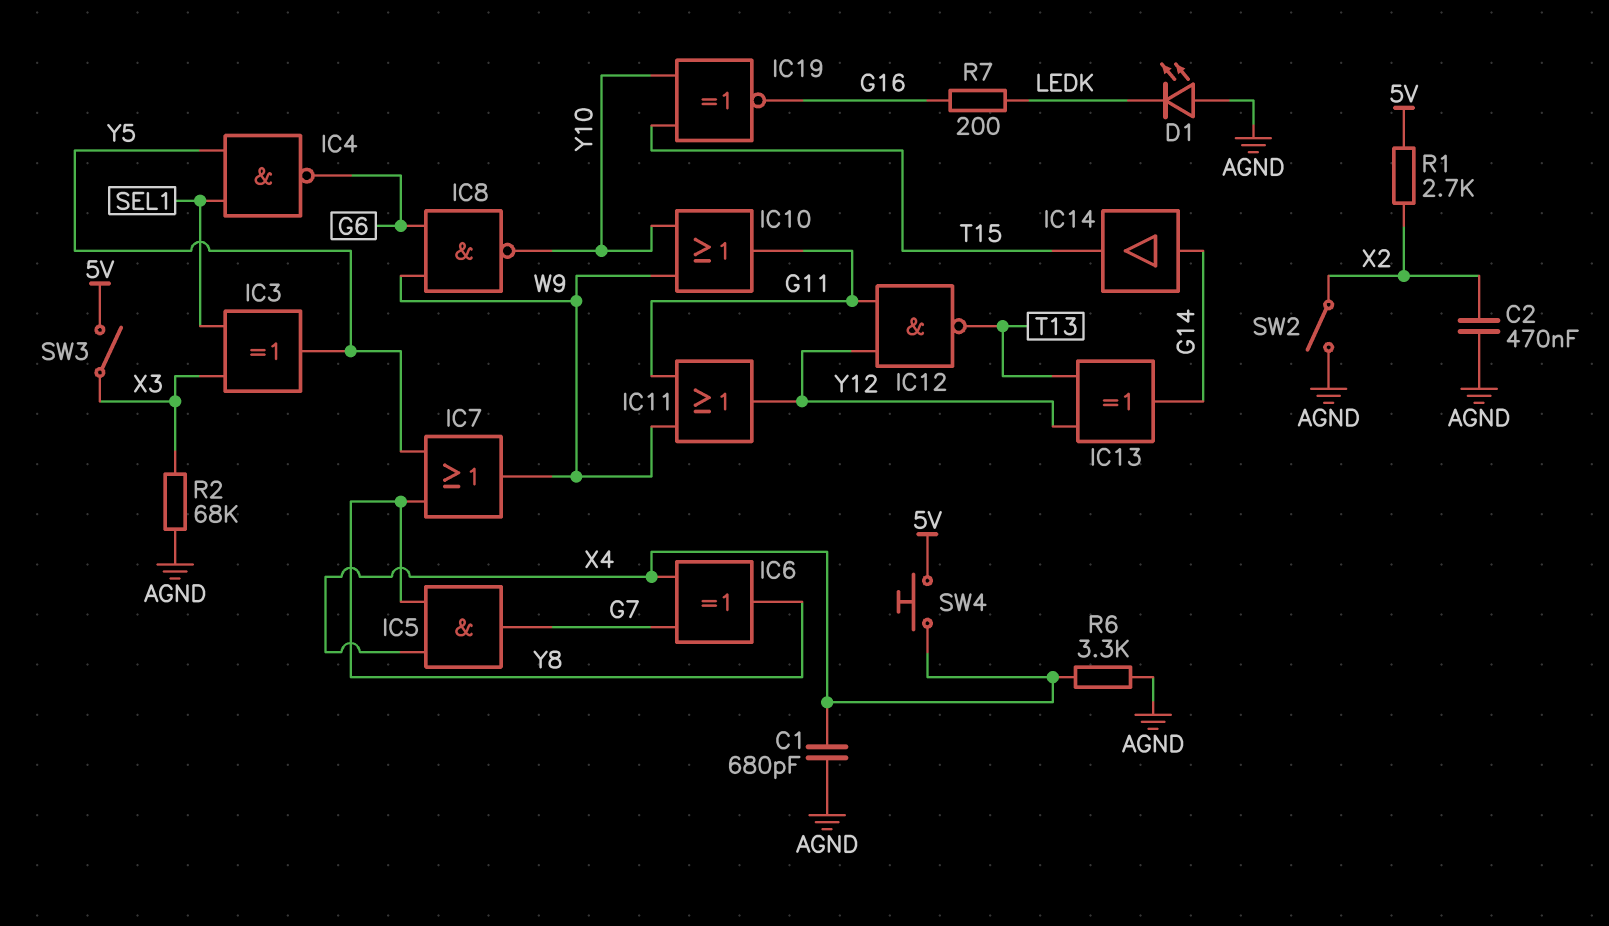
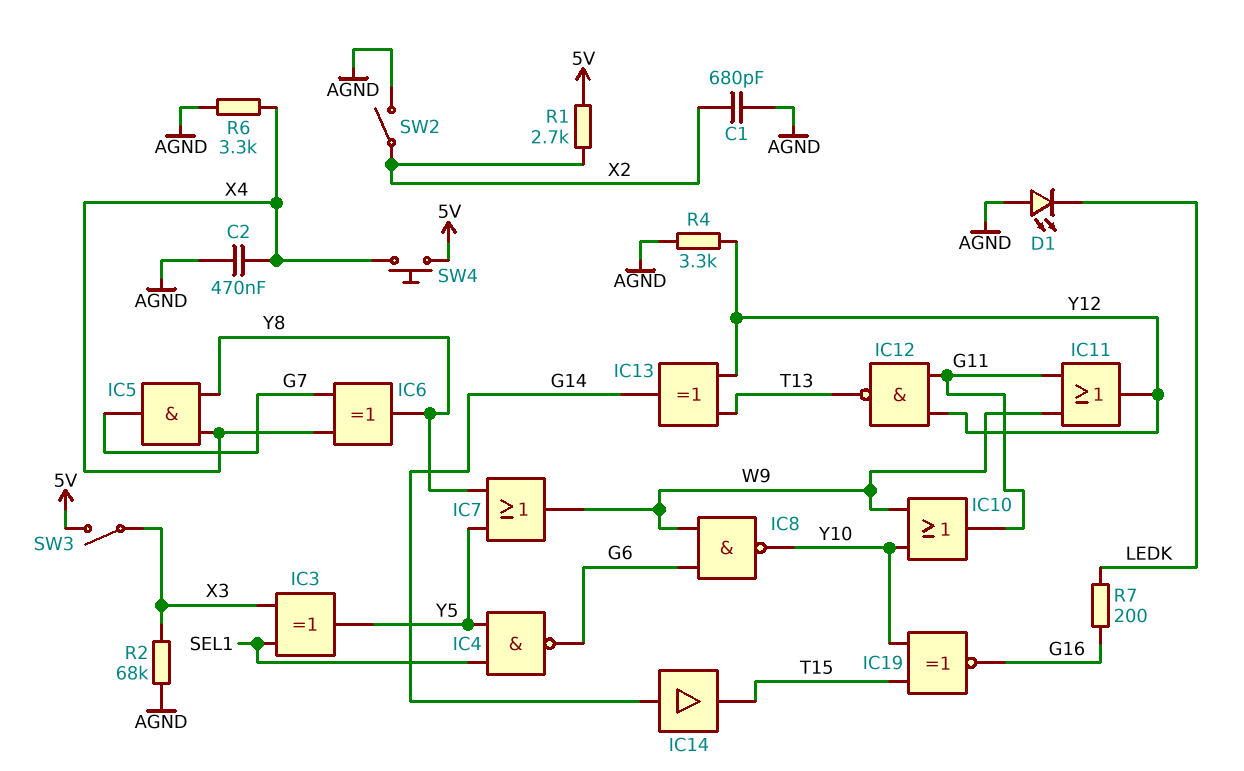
C1: 680pF (AGND, X4) -> 680pF (AGND, X2)
C2: 470nF (AGND, X2) -> 470nF (AGND, X4)
R4: none -> 3.3k (AGND, Y12)

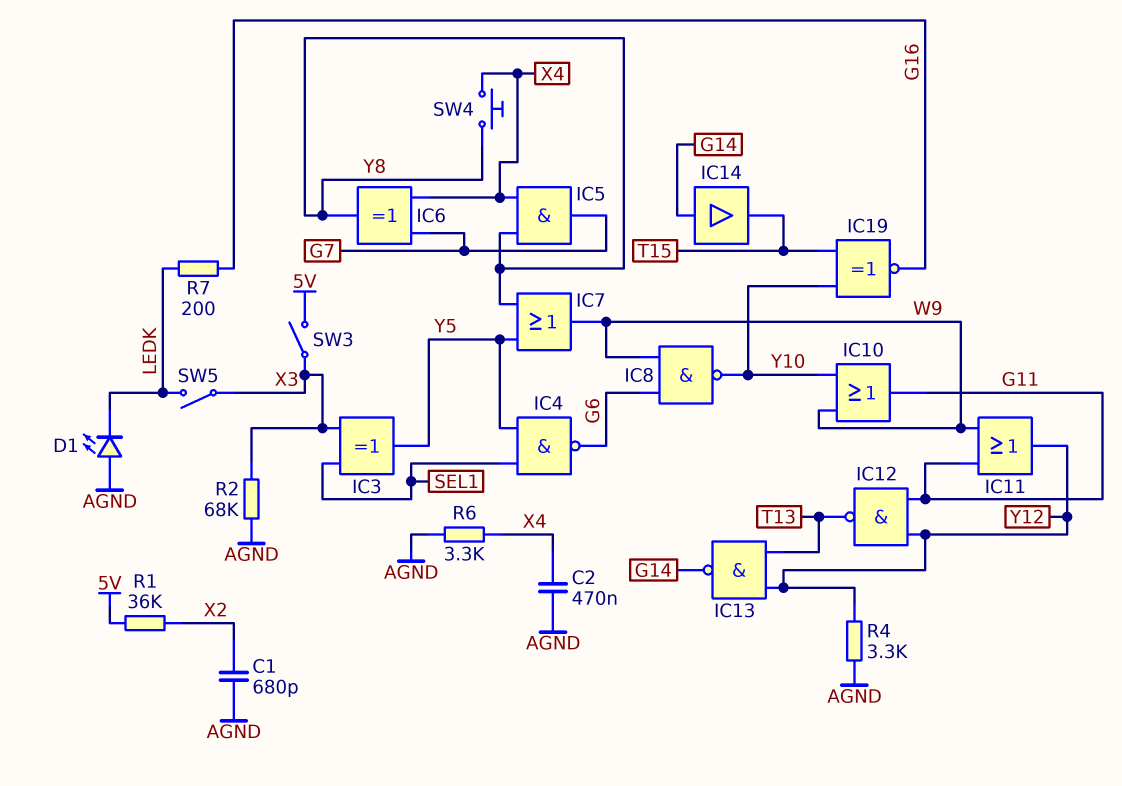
IC13: XOR (in T13, in Y12, out G14) -> NAND (in T13, in Y12, out G14)
R1: 2.7k (5V, X2) -> 36k (5V, X2)
SW2: switch (AGND, X2) -> none
SW4: button (5V, X4) -> button (X4, Y8)
SW5: none -> switch (LEDK, X3)

